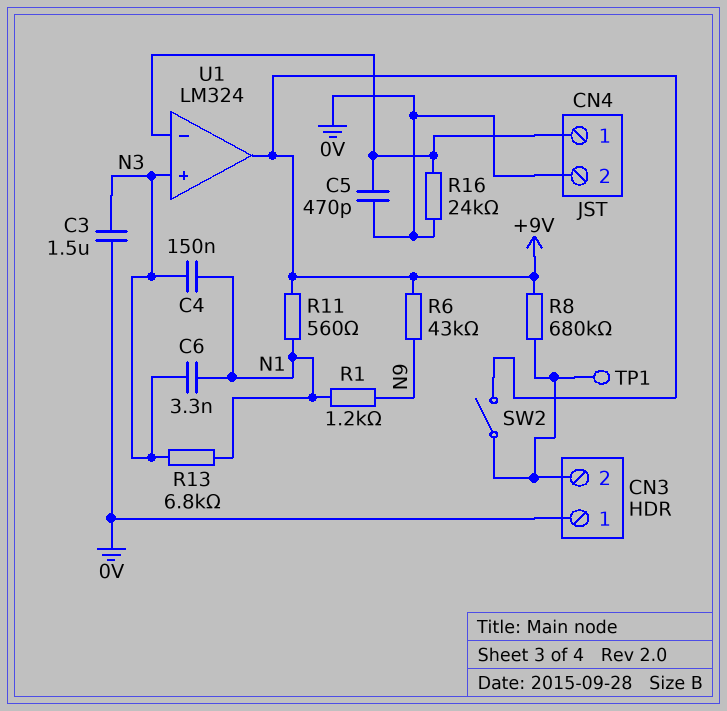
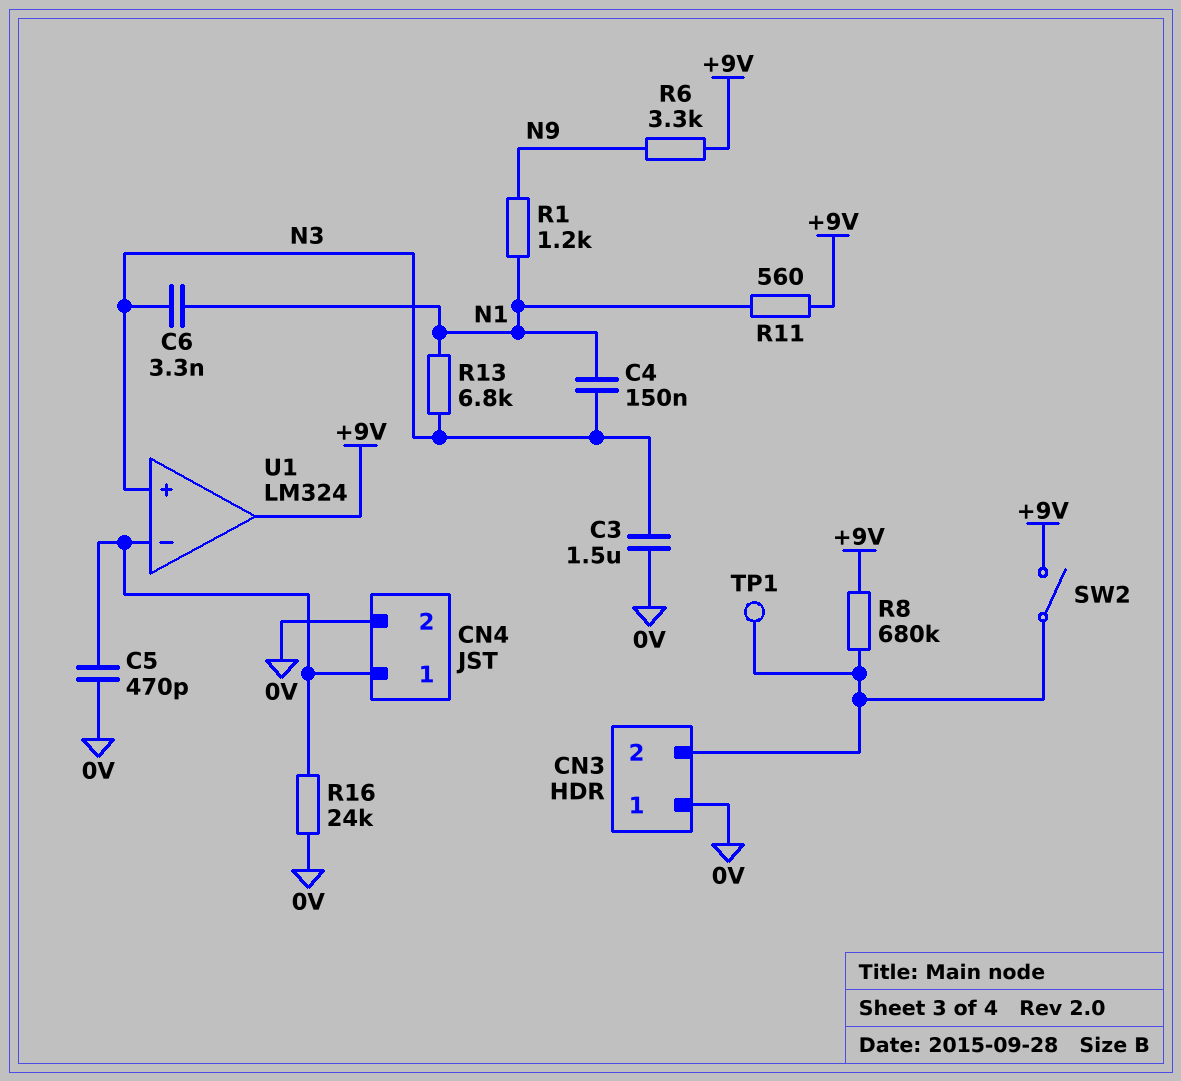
R6: 43k (+9V, N9) -> 3.3k (+9V, N9)

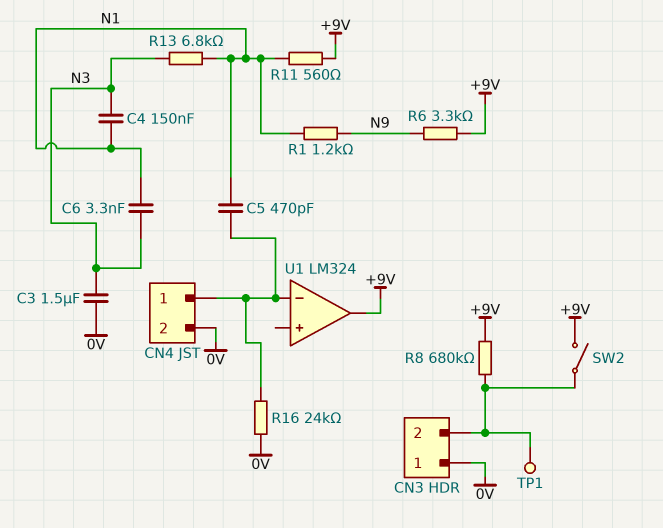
C5: 470pF (0V, CN4/1) -> 470pF (CN4/1, N1)
U1 pin in+: N3 -> none

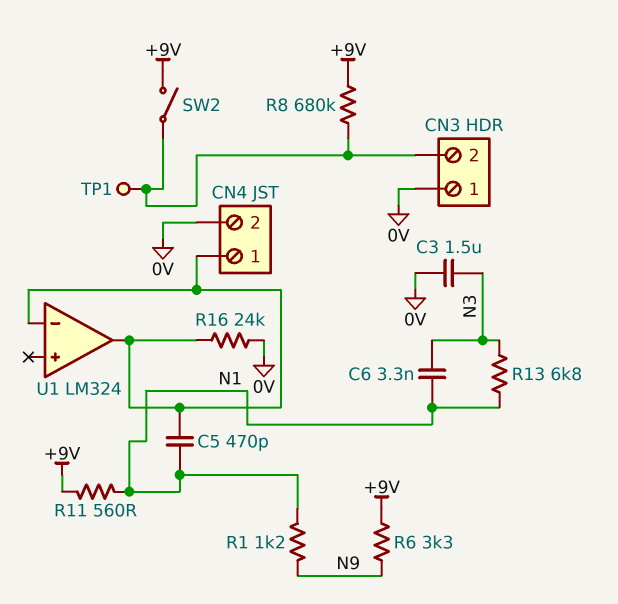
C4: 150nF (N1, N3) -> none
U1 pin out: +9V -> CN4/1

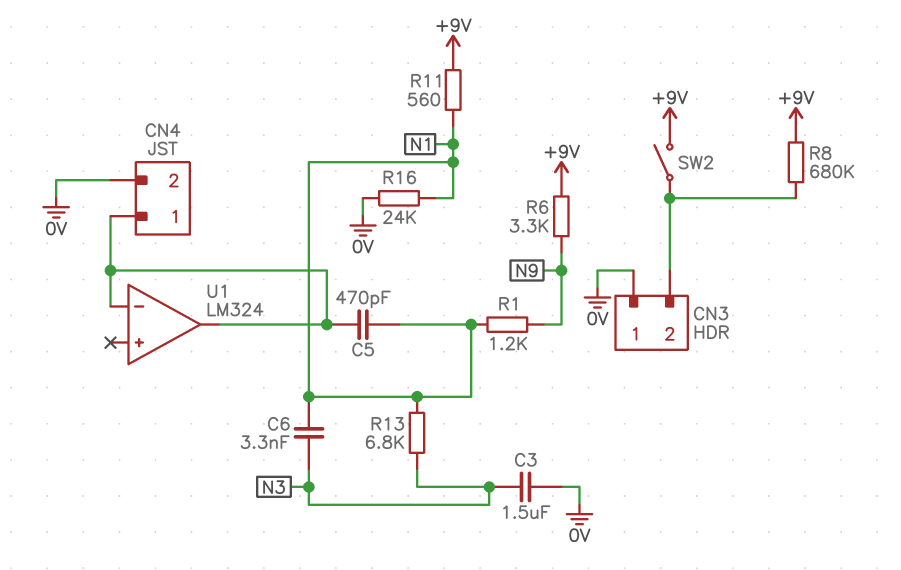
R16: 24k (0V, CN4/1) -> 24k (0V, N1)
TP1: test point (CN3/2) -> none

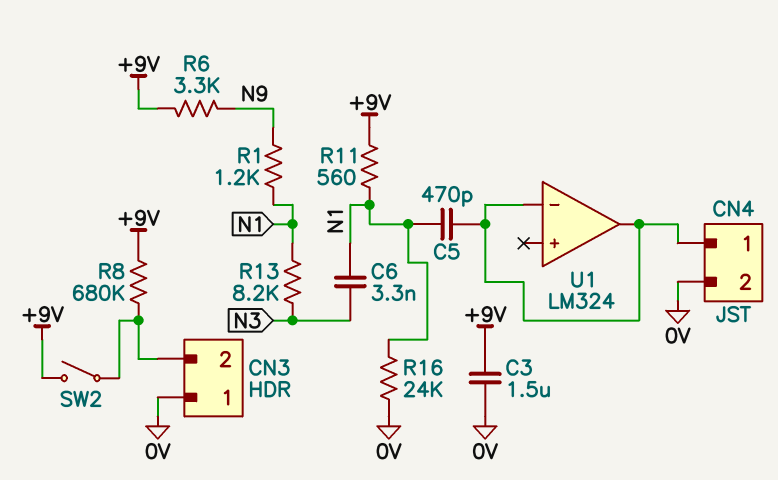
C3: 1.5uF (0V, N3) -> 1.5uF (+9V, 0V)
R13: 6.8k (N1, N3) -> 8.2k (N1, N3)

